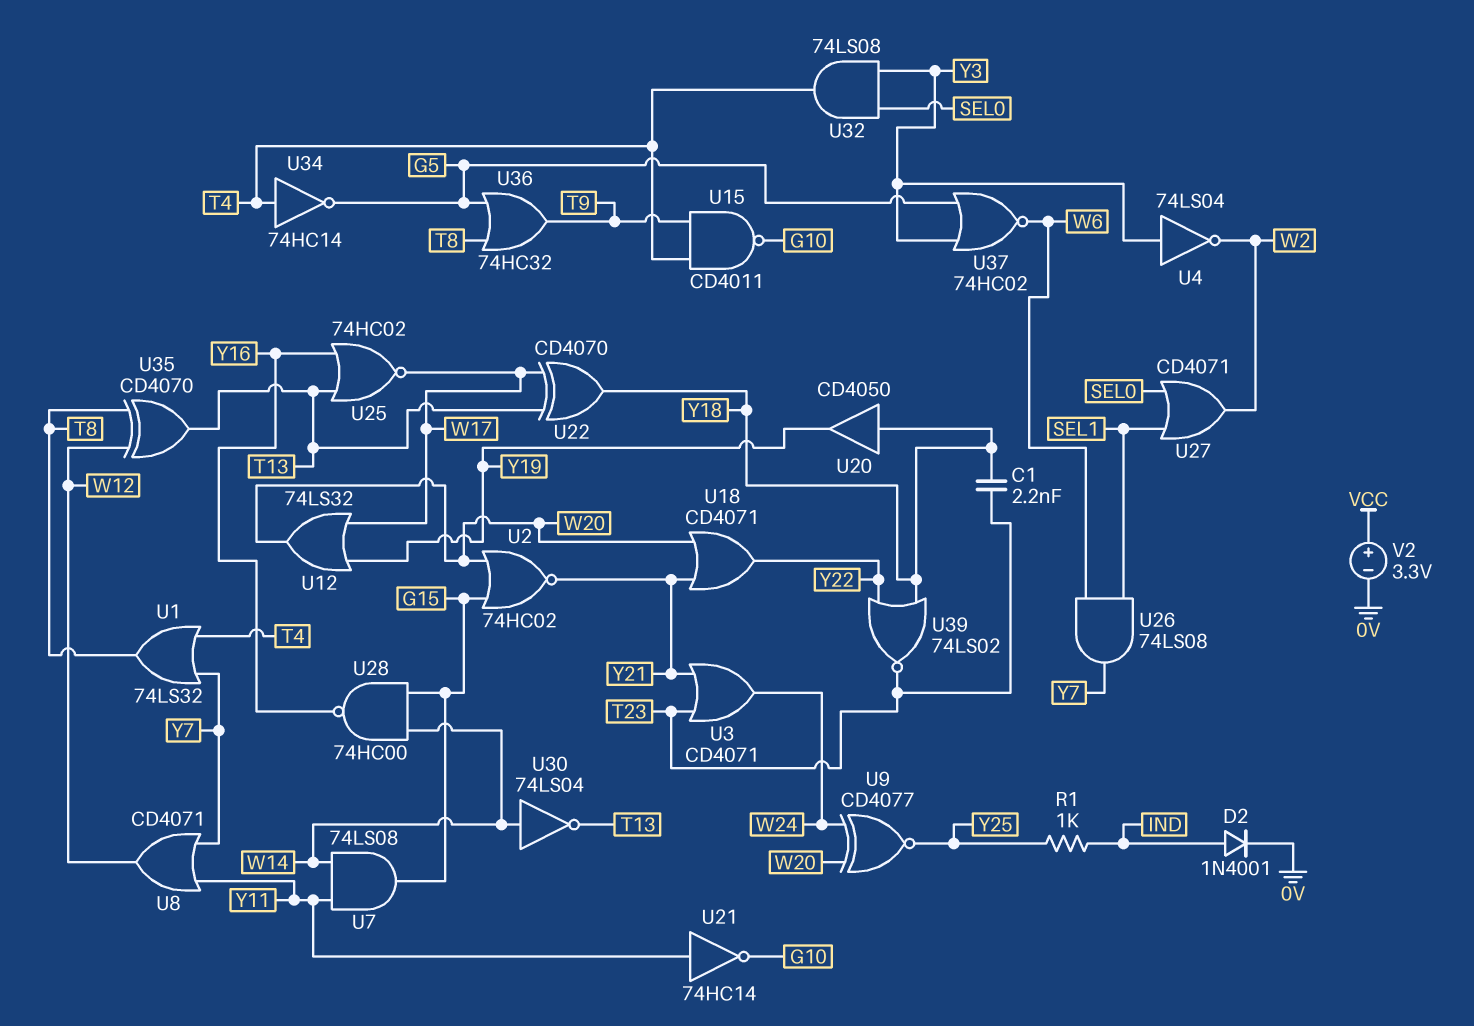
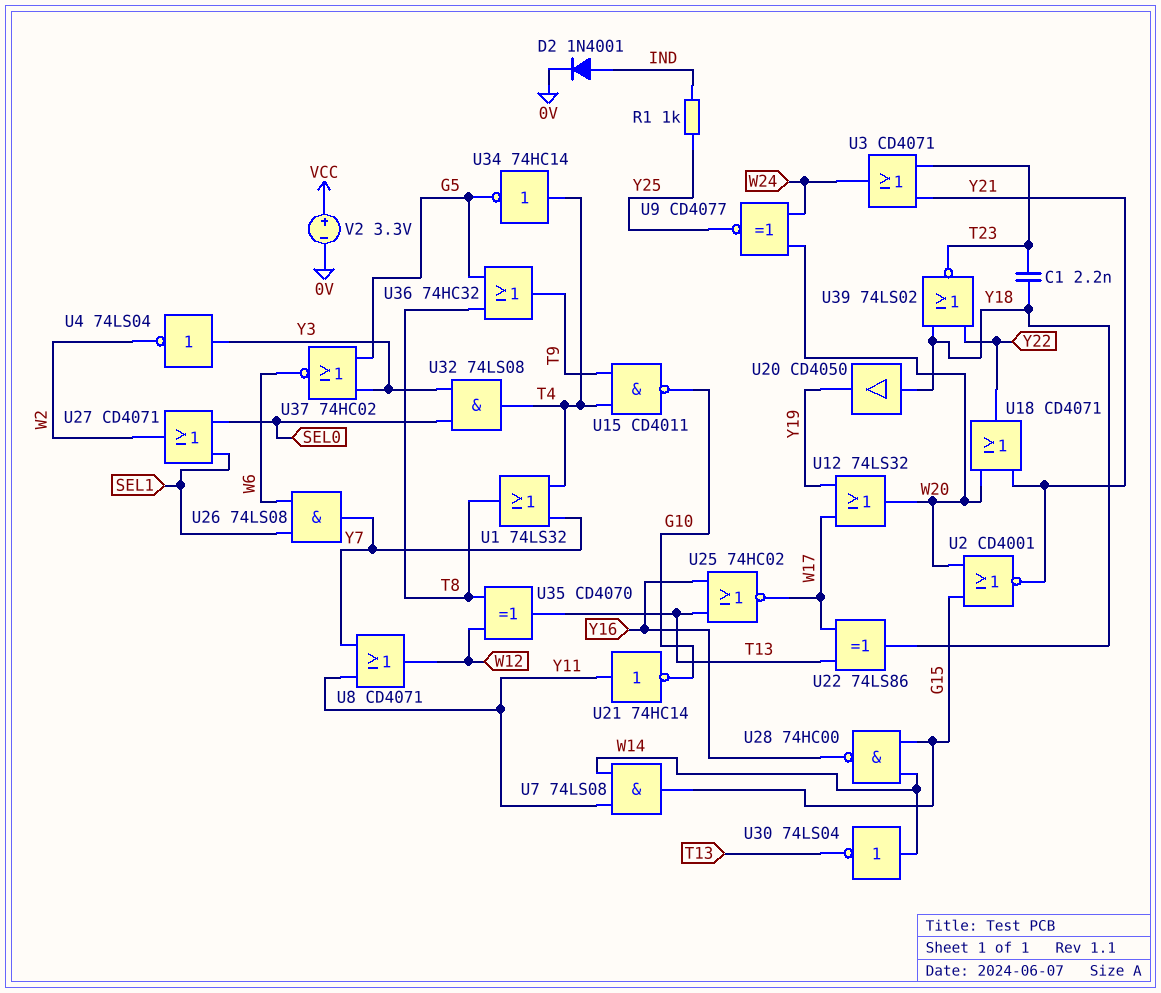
U2: NOR 74HC02 (in G15, in W20, out Y21) -> NOR CD4001 (in G15, in W20, out Y21)
U22: XOR CD4070 (in T13, in W17, out Y18) -> XOR 74LS86 (in T13, in W17, out Y18)

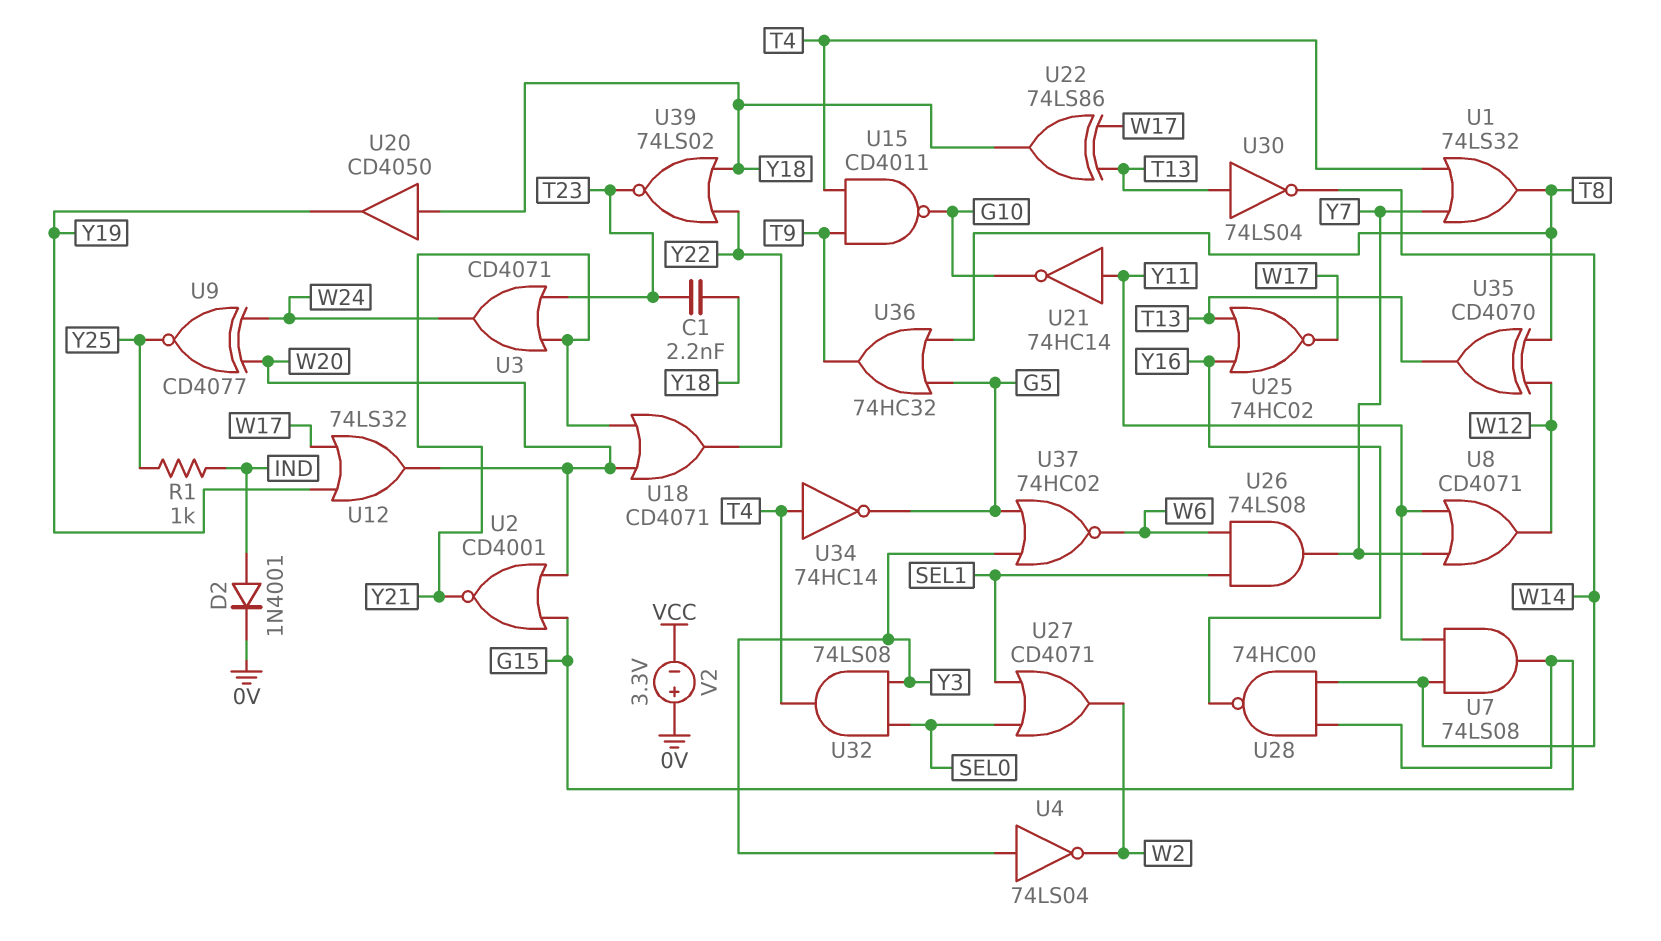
U30: NOT 74LS04 (in W14, out T13) -> NOT 74LS04 (in T13, out W14)
V2: 3.3V (plus VCC, minus 0V) -> 3.3V (plus 0V, minus VCC)

